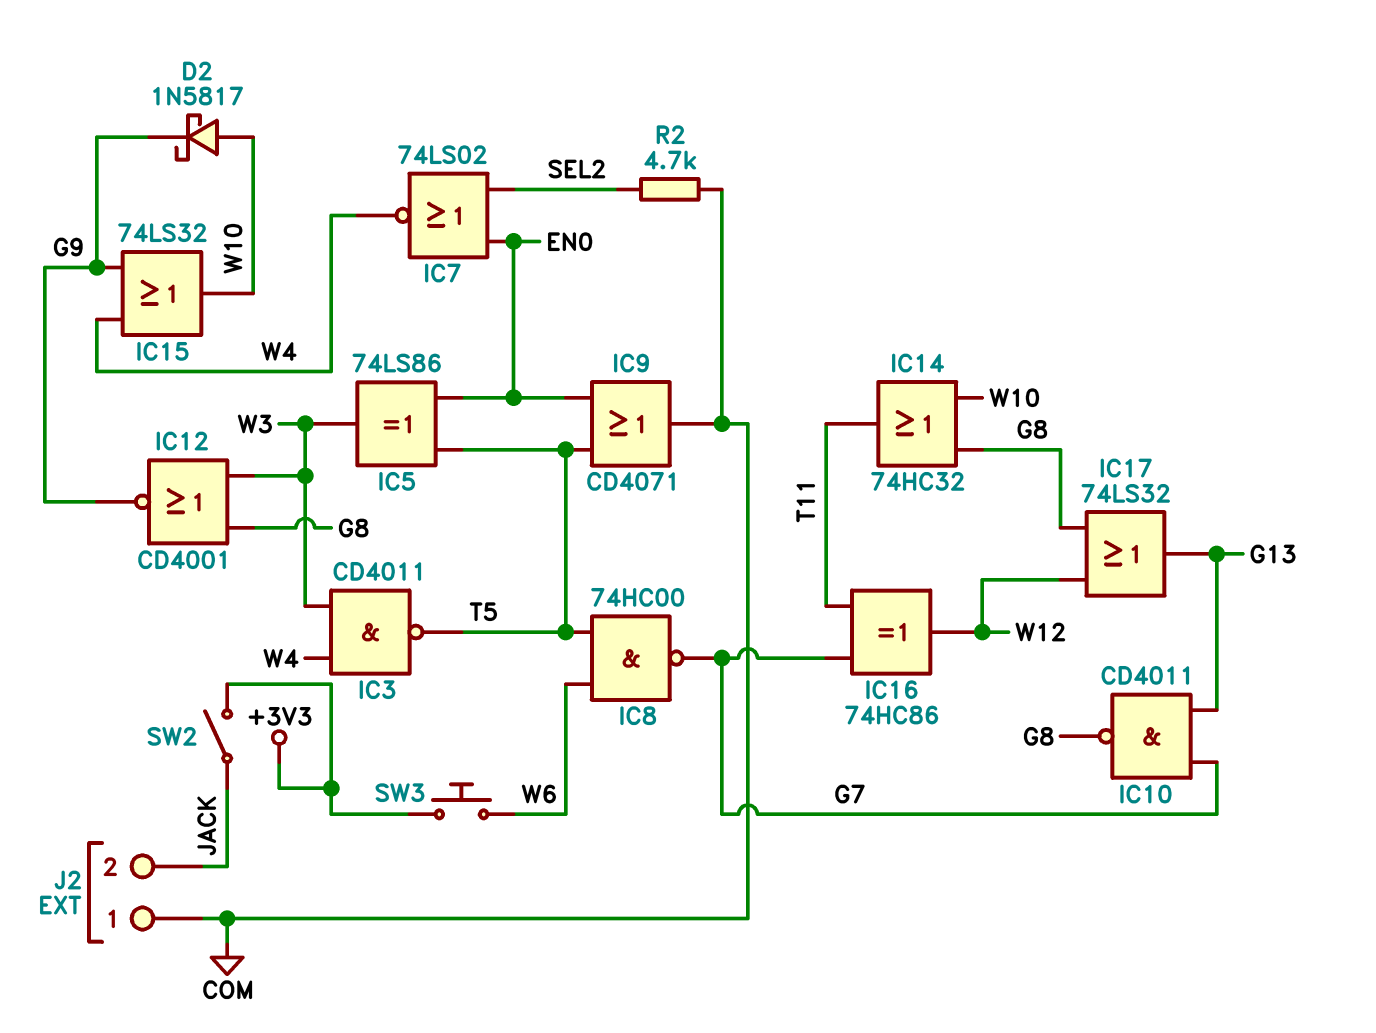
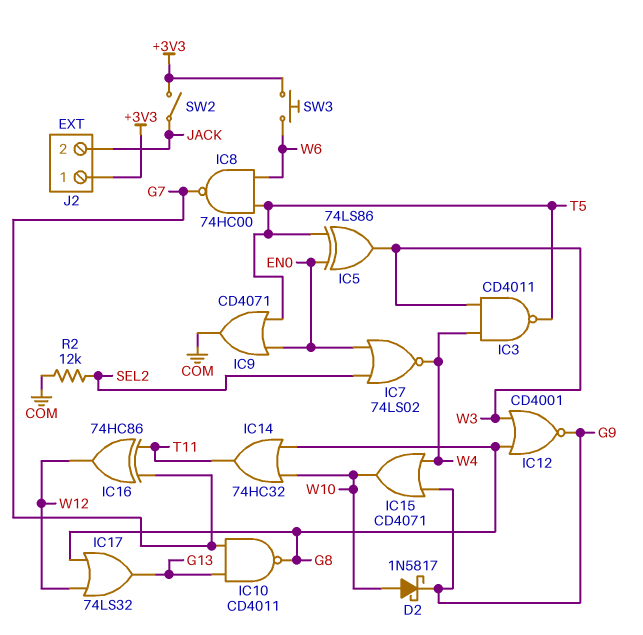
IC15: OR 74LS32 (in G9, in W4, out W10) -> OR CD4071 (in G9, in W4, out W10)
J2 pin 1: COM -> +3V3
R2: 4.7k (COM, SEL2) -> 12k (COM, SEL2)

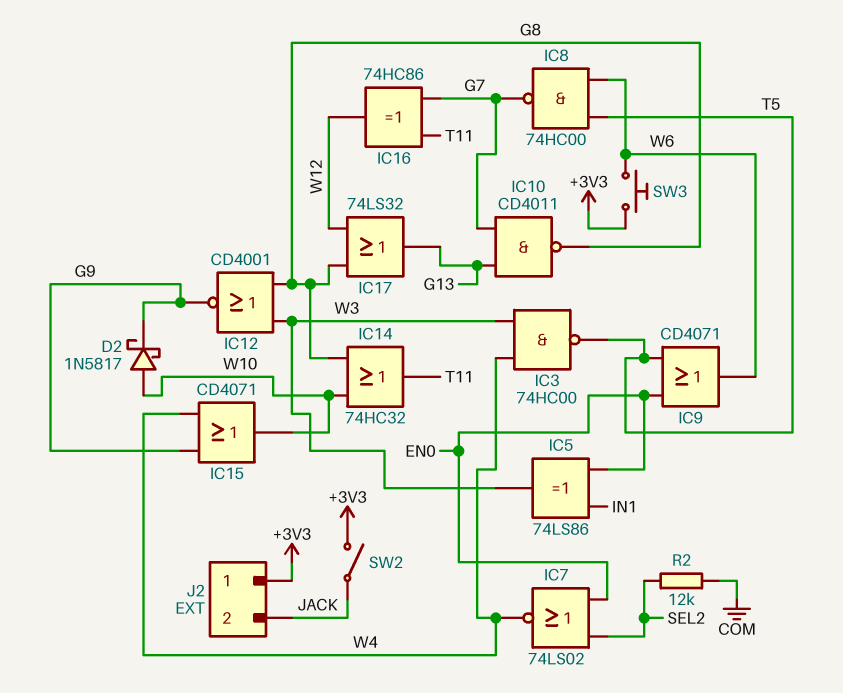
IC3: NAND CD4011 (in W3, in W4, out T5) -> NAND 74HC00 (in W3, in W4, out T5)
IC5: XOR 74LS86 (in EN0, in T5, out W3) -> XOR 74LS86 (in EN0, in IN1, out W3)
IC9: OR CD4071 (in EN0, in T5, out COM) -> OR CD4071 (in EN0, in T5, out W6)

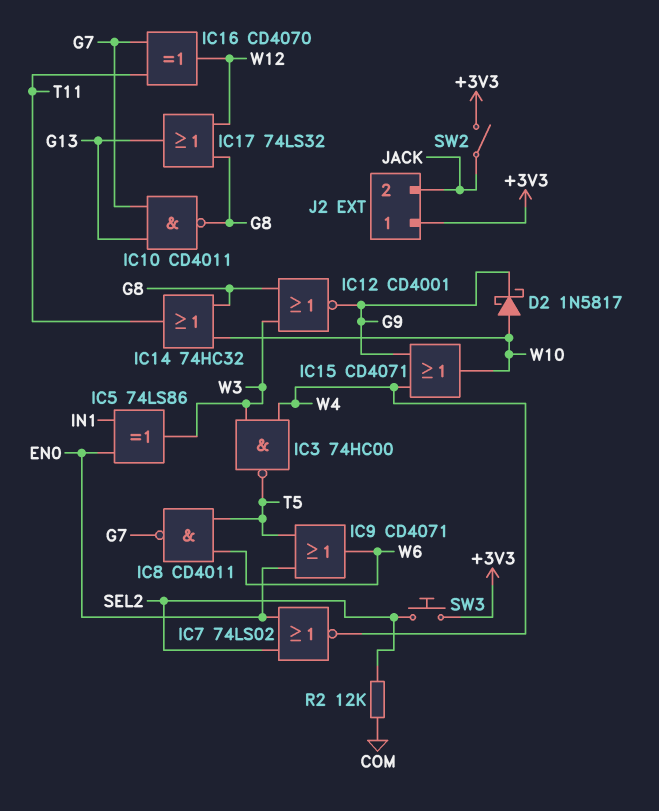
IC8: NAND 74HC00 (in T5, in W6, out G7) -> NAND CD4011 (in T5, in W6, out G7)
IC16: XOR 74HC86 (in G7, in T11, out W12) -> XOR CD4070 (in G7, in T11, out W12)
SW3: button (+3V3, W6) -> button (+3V3, SEL2)

